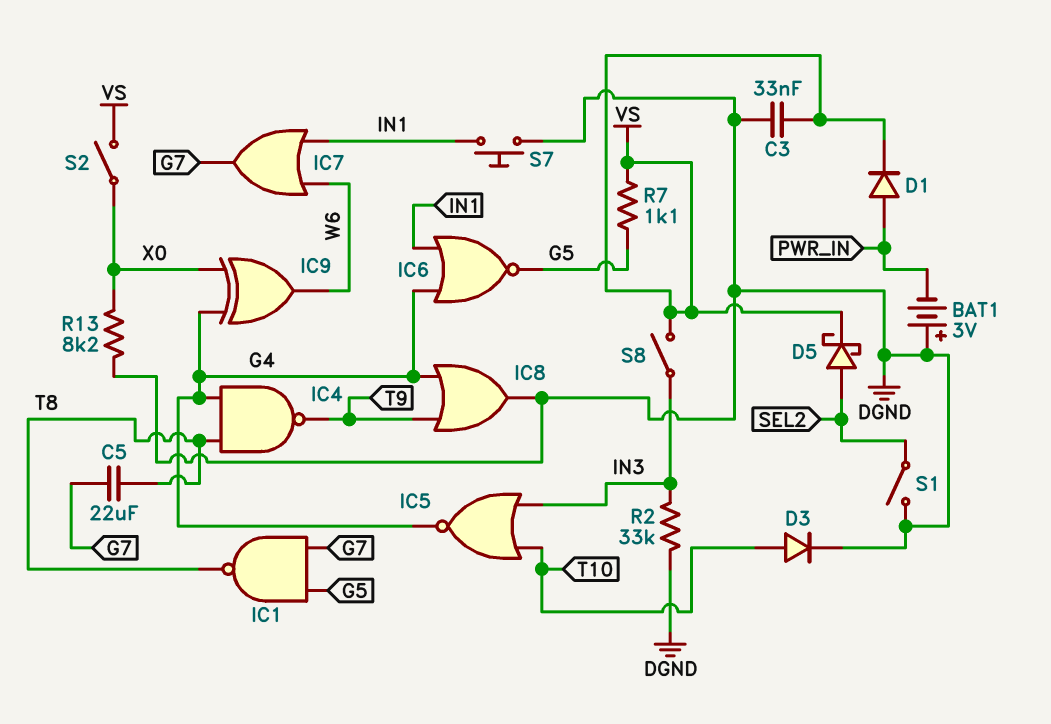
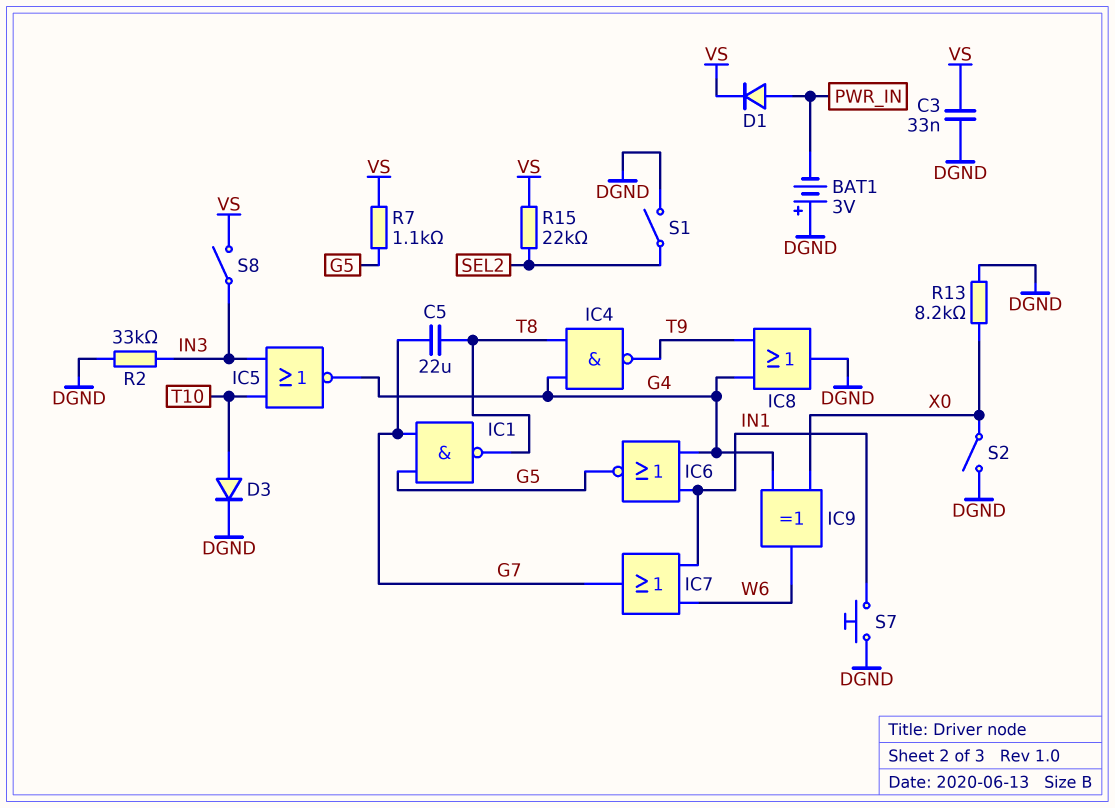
D5: schottky (A SEL2, K VS) -> none
R15: none -> 22k (SEL2, VS)
S2: switch (VS, X0) -> switch (DGND, X0)

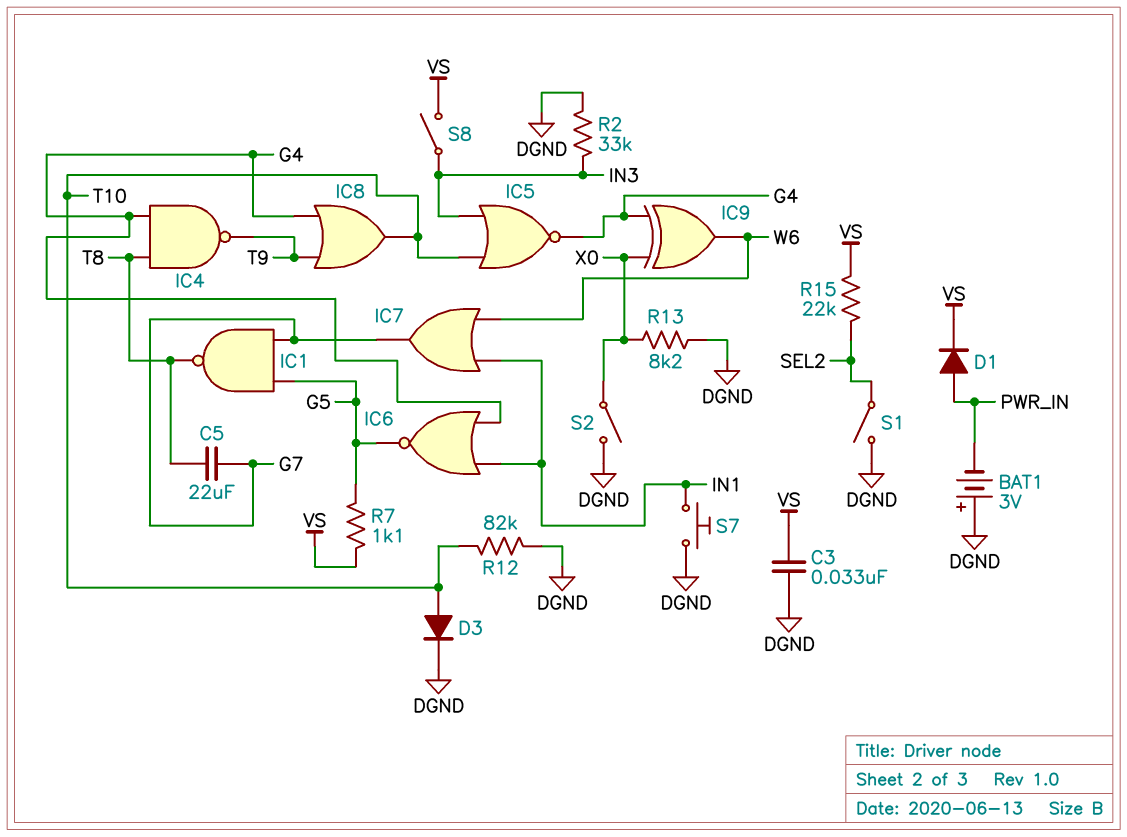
IC8: OR (in G4, in T9, out DGND) -> OR (in G4, in T9, out T10)
R12: none -> 82k (DGND, T10)

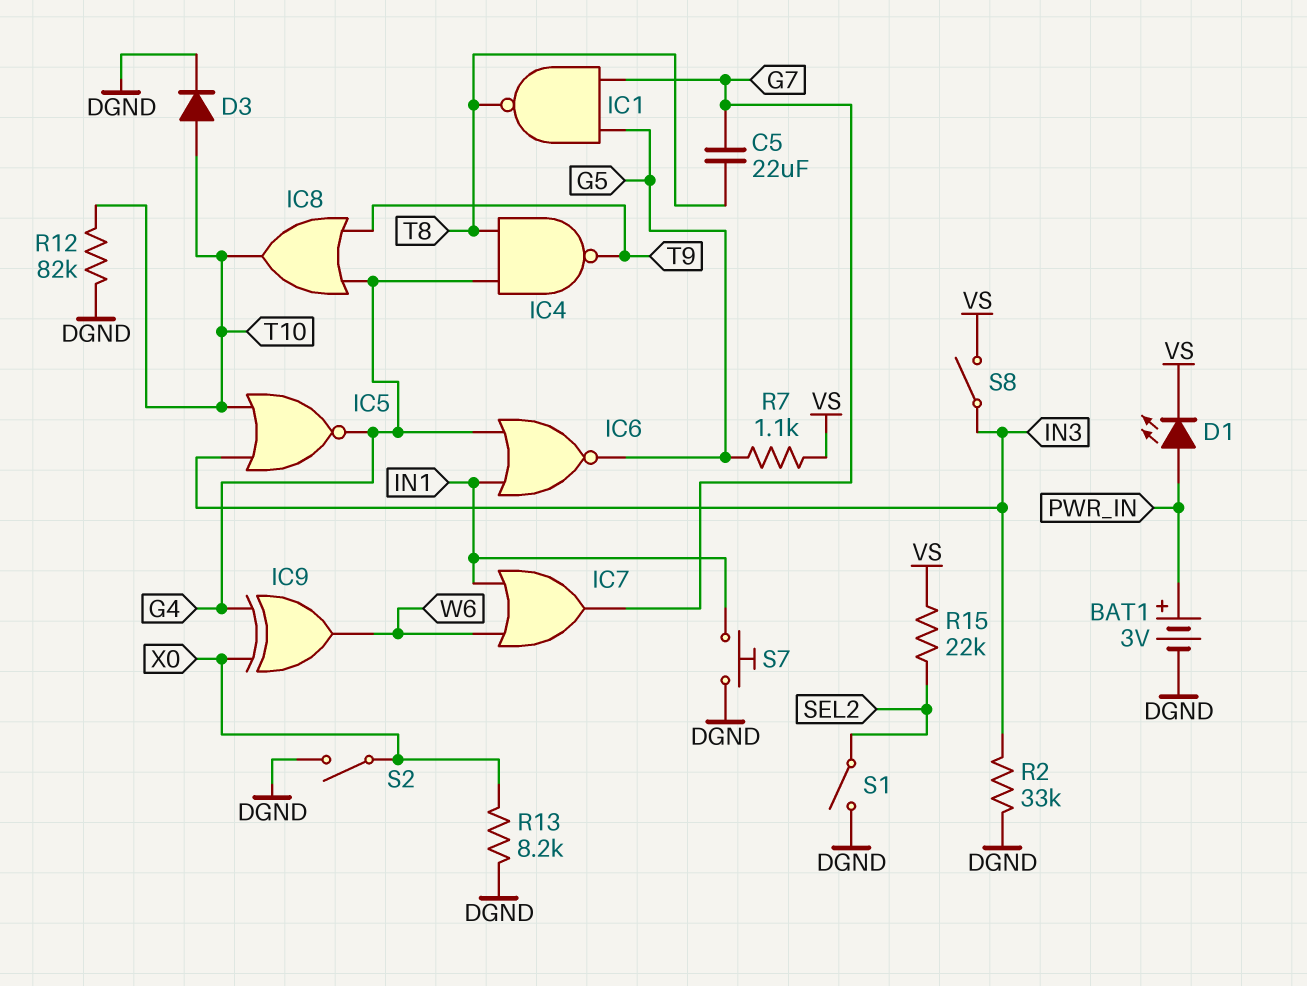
BAT1: 3V (plus DGND, minus PWR_IN) -> 3V (plus PWR_IN, minus DGND)
C3: 33nF (DGND, VS) -> none
D1: diode (A PWR_IN, K VS) -> LED (A PWR_IN, K VS)

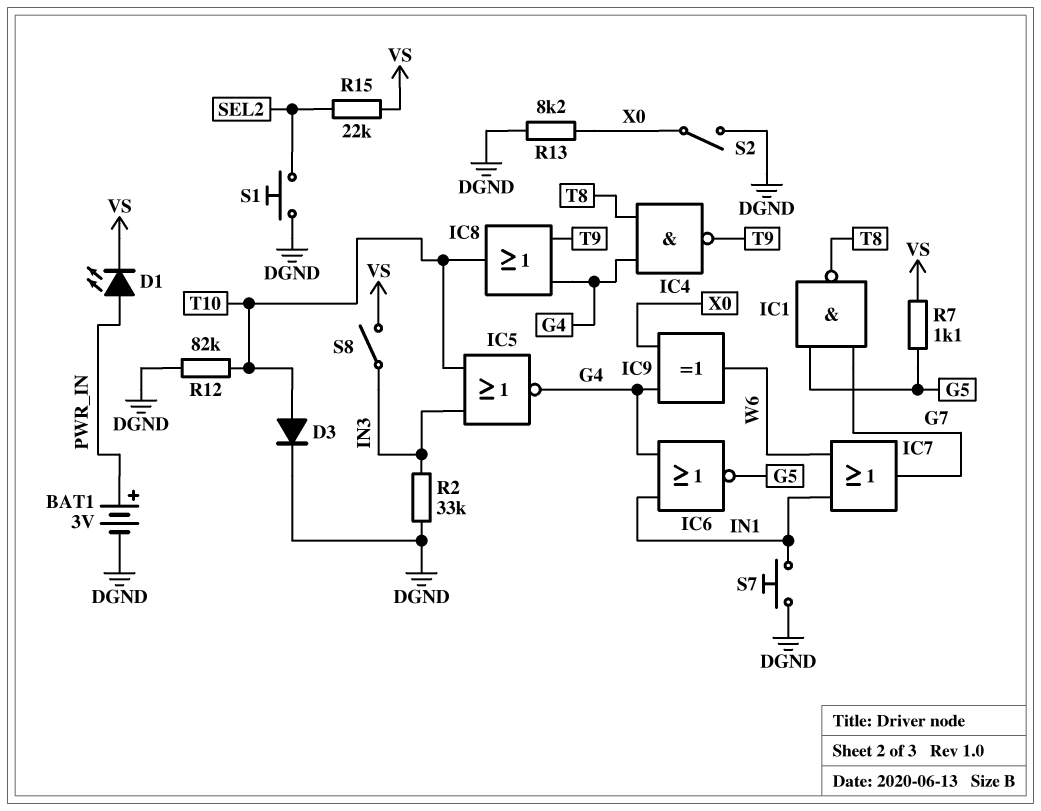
C5: 22uF (G7, T8) -> none
S1: switch (DGND, SEL2) -> button (DGND, SEL2)

